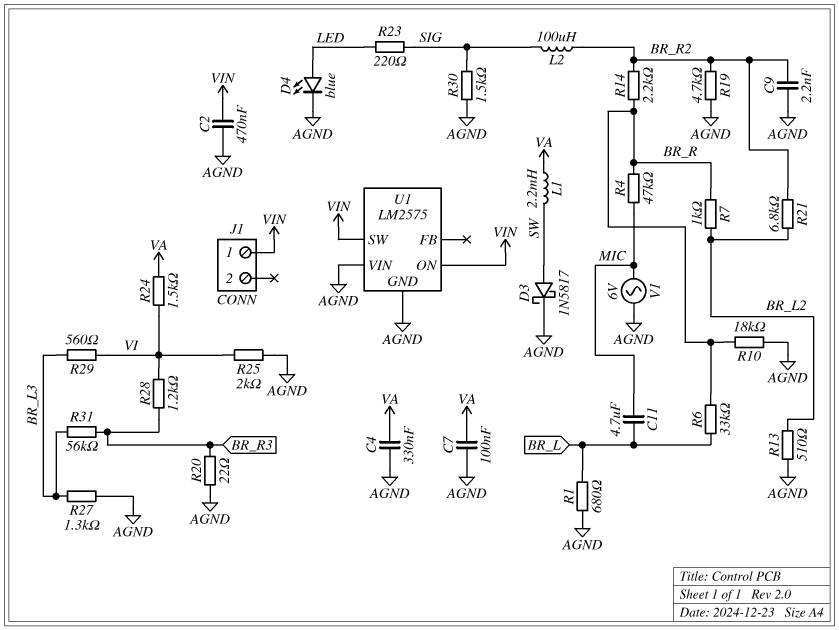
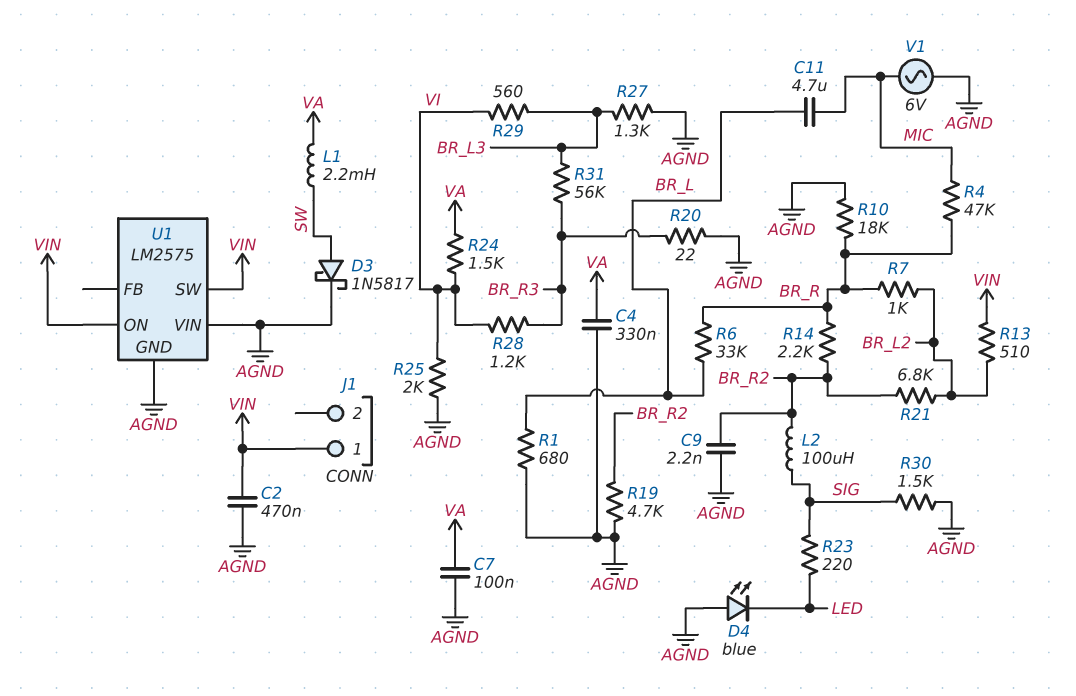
D4: LED blue (A LED, K AGND) -> LED blue (A AGND, K LED)
R13: 510 (AGND, BR_L2) -> 510 (BR_L2, VIN)

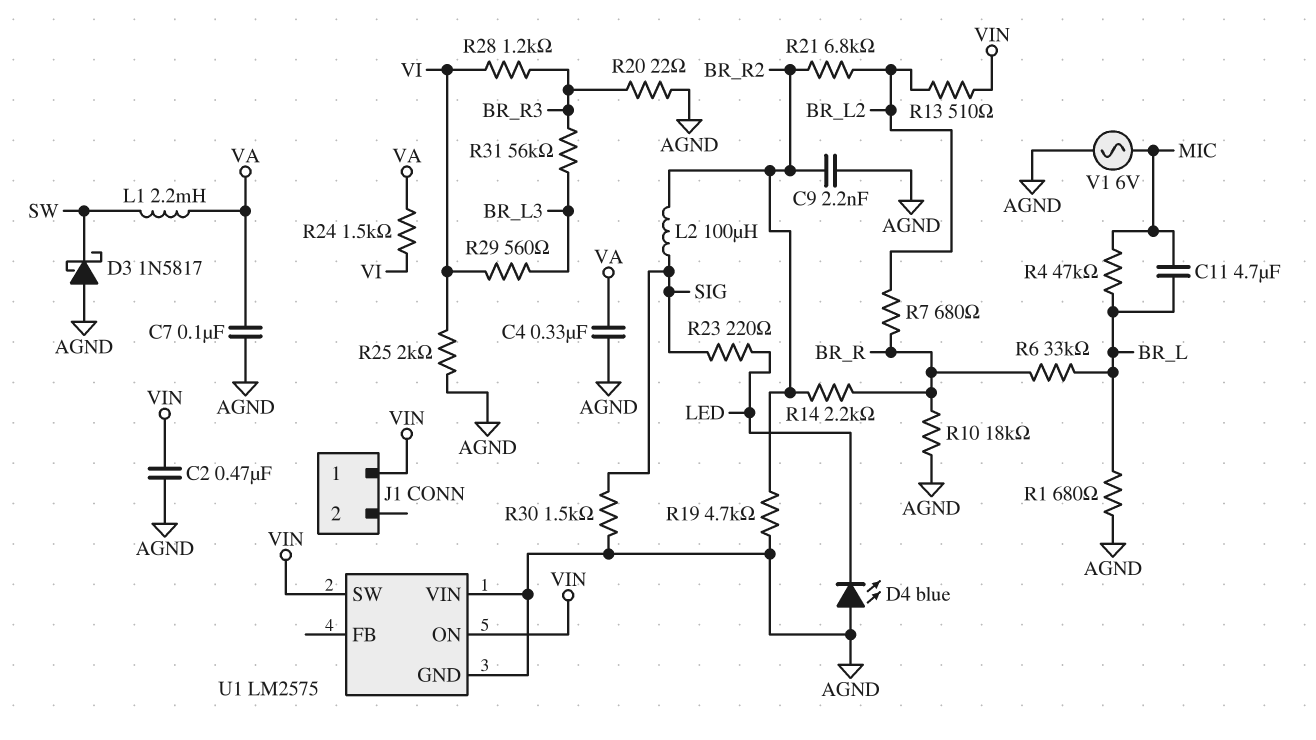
D3: schottky 1N5817 (A SW, K AGND) -> schottky 1N5817 (A AGND, K SW)
R4: 47k (BR_R, MIC) -> 47k (BR_L, MIC)
R7: 1k (BR_L2, BR_R) -> 680 (BR_L2, BR_R)
R27: 1.3k (AGND, BR_L3) -> none

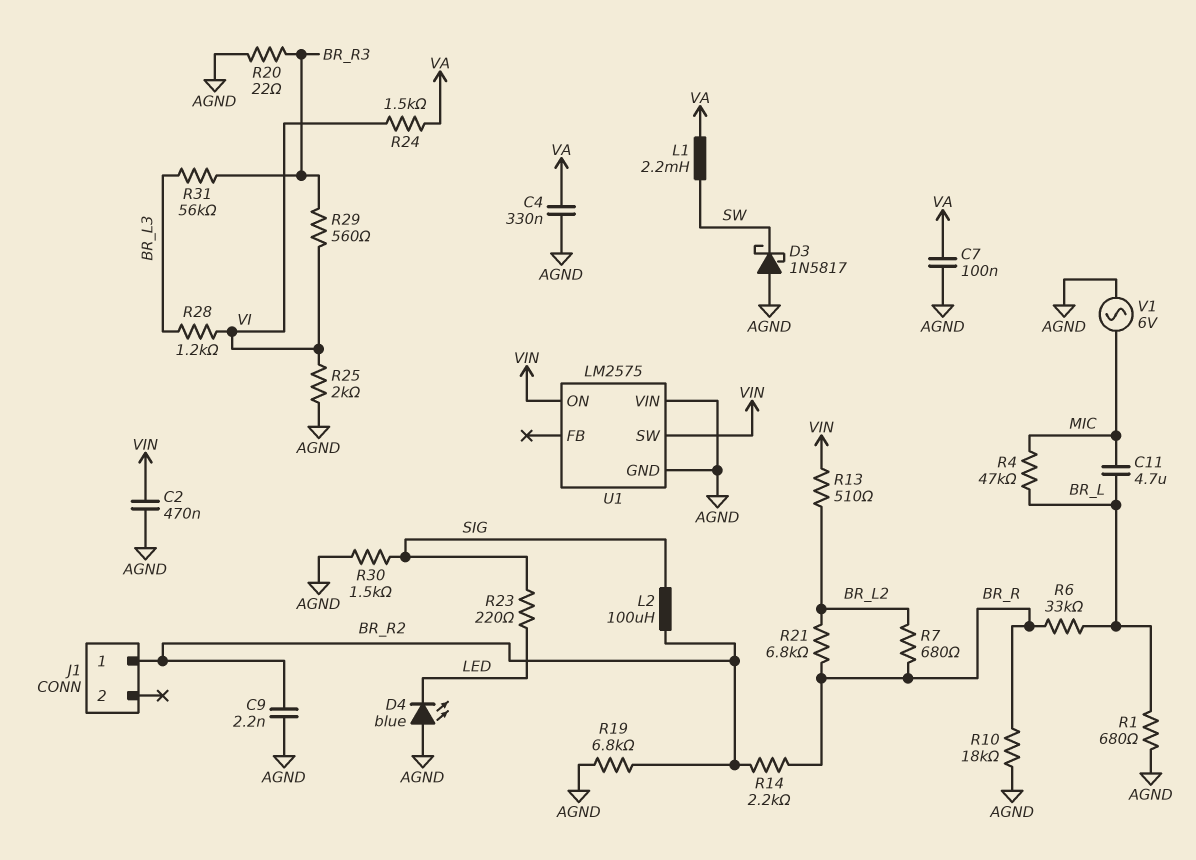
J1 pin 1: VIN -> BR_R2
R19: 4.7k (AGND, BR_R2) -> 6.8k (AGND, BR_R2)
R21: 6.8k (BR_L2, BR_R2) -> 6.8k (BR_L2, BR_R)
R28: 1.2k (BR_R3, VI) -> 1.2k (BR_L3, VI)
R29: 560 (BR_L3, VI) -> 560 (BR_R3, VI)

